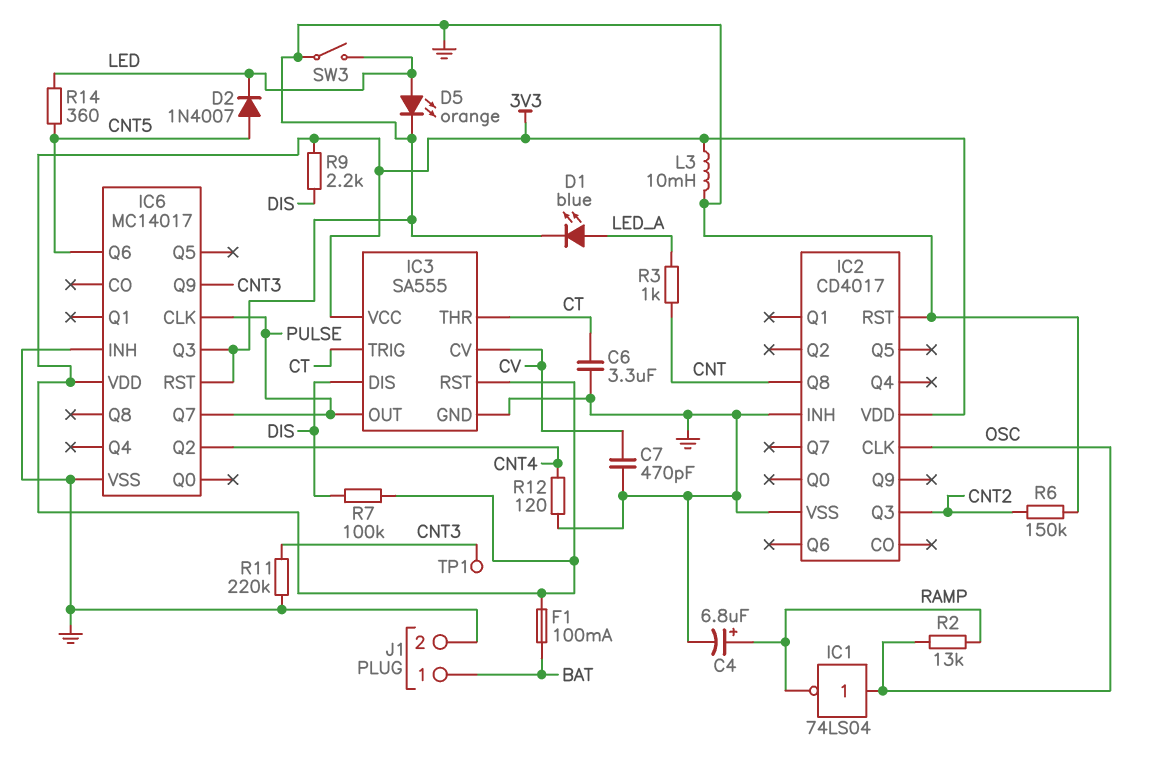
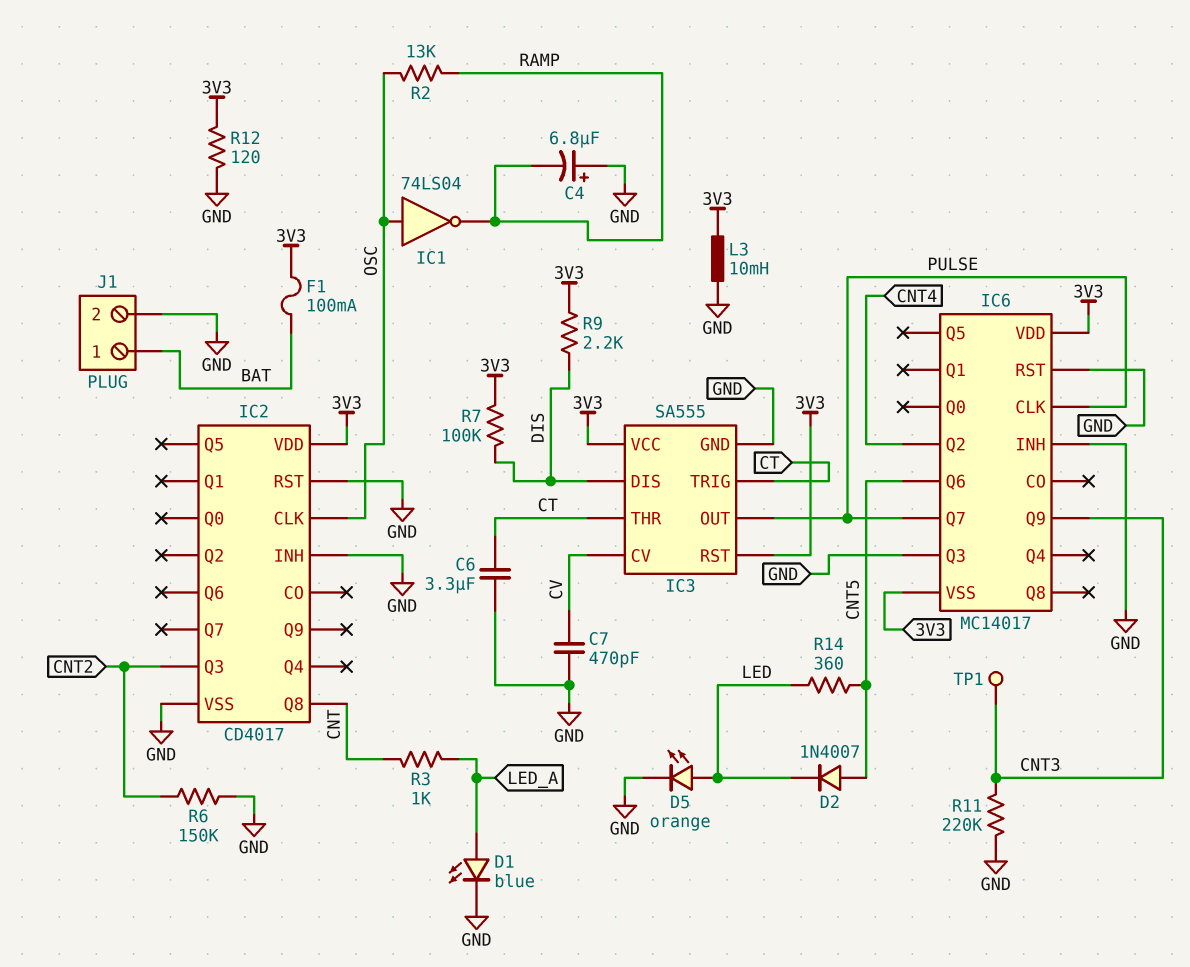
C4: 6.8uF (plus RAMP, minus GND) -> 6.8uF (plus GND, minus RAMP)
IC6 pin VSS: GND -> 3V3
R12: 120 (CNT4, GND) -> 120 (3V3, GND)
SW3: switch (GND, LED) -> none

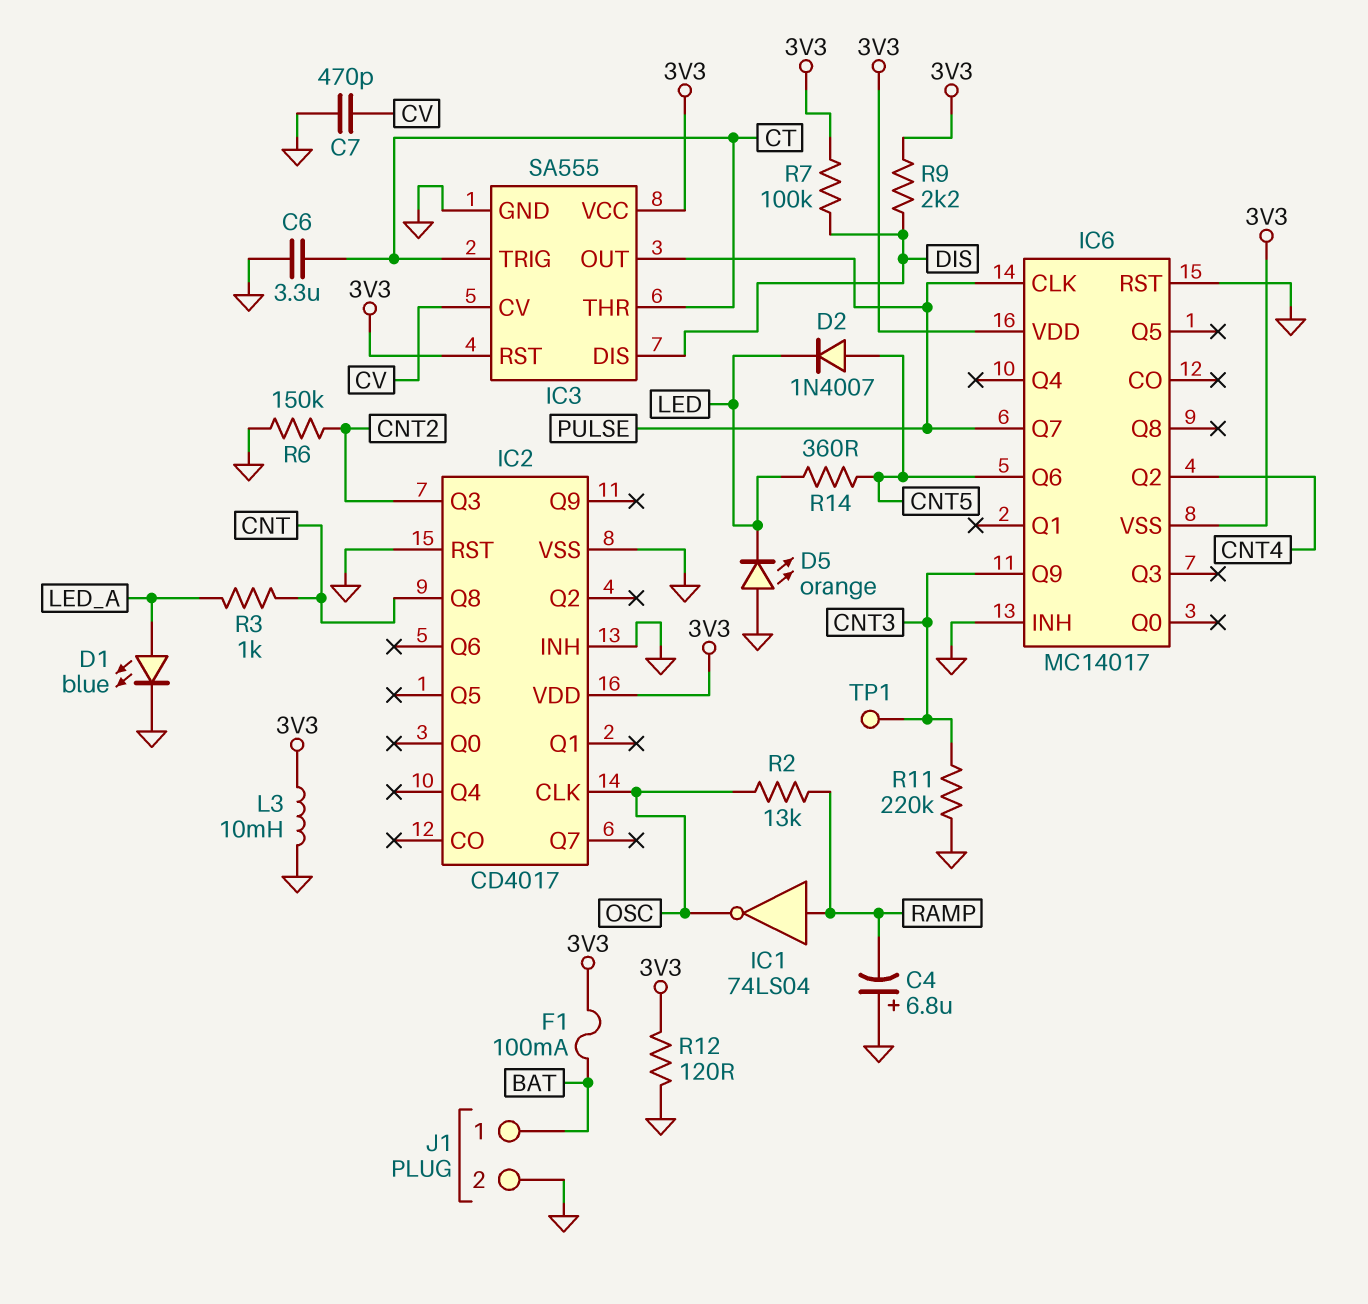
D5: LED orange (A LED, K GND) -> LED orange (A GND, K LED)
IC1: NOT 74LS04 (in OSC, out RAMP) -> NOT 74LS04 (in RAMP, out OSC)
IC6 pin Q3: GND -> none

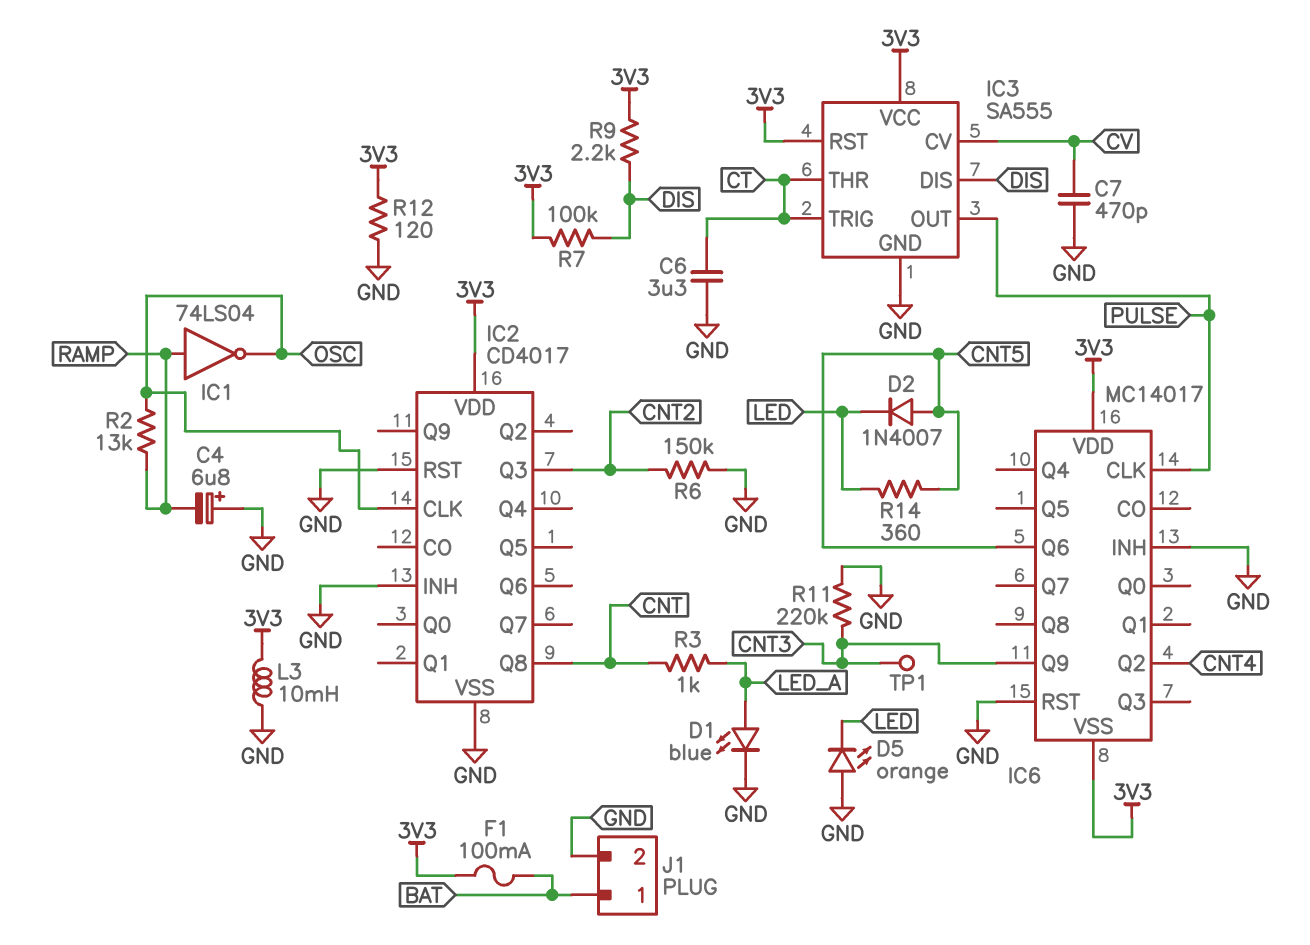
IC6 pin Q7: PULSE -> none

